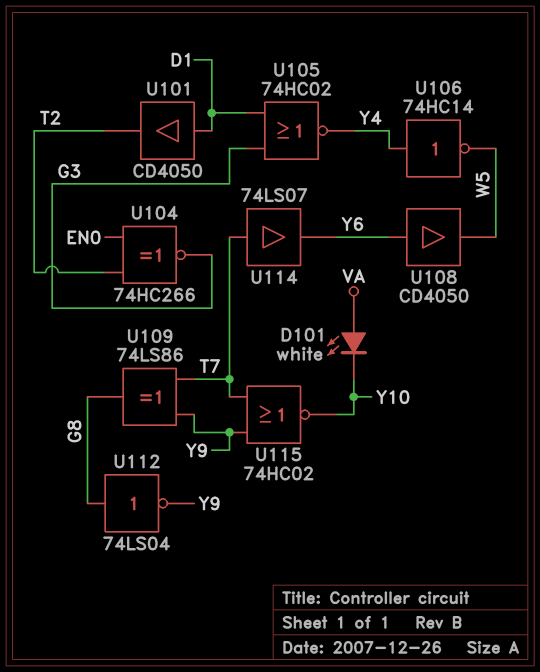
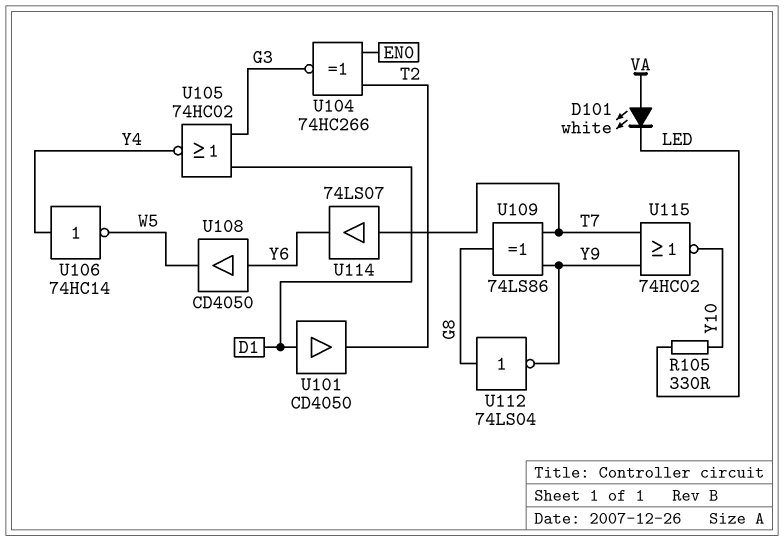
D101: LED white (A VA, K Y10) -> LED white (A VA, K LED)
R105: none -> 330 (LED, Y10)

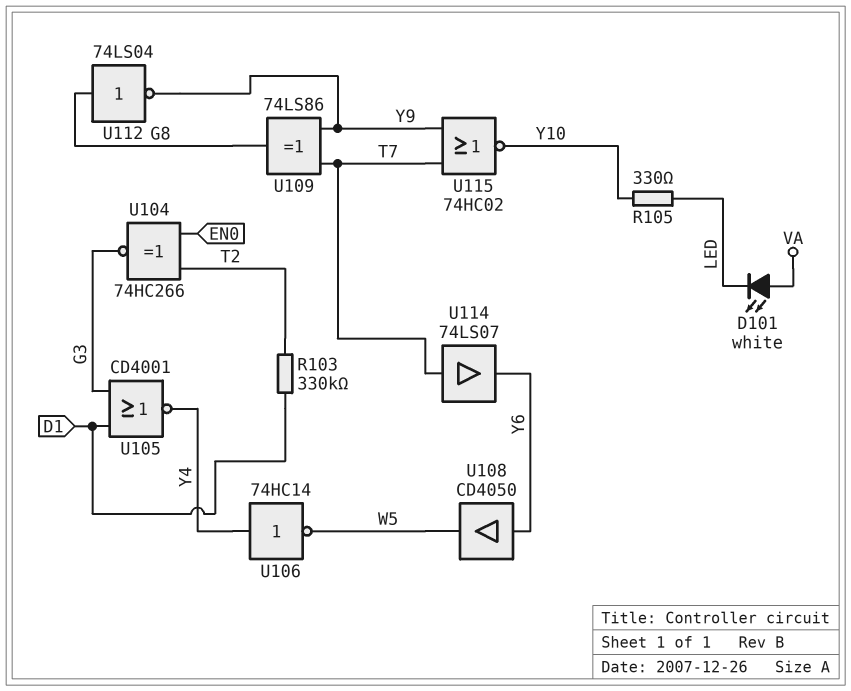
R103: none -> 330k (D1, T2)
U101: buffer CD4050 (in D1, out T2) -> none
U105: NOR 74HC02 (in D1, in G3, out Y4) -> NOR CD4001 (in D1, in G3, out Y4)

